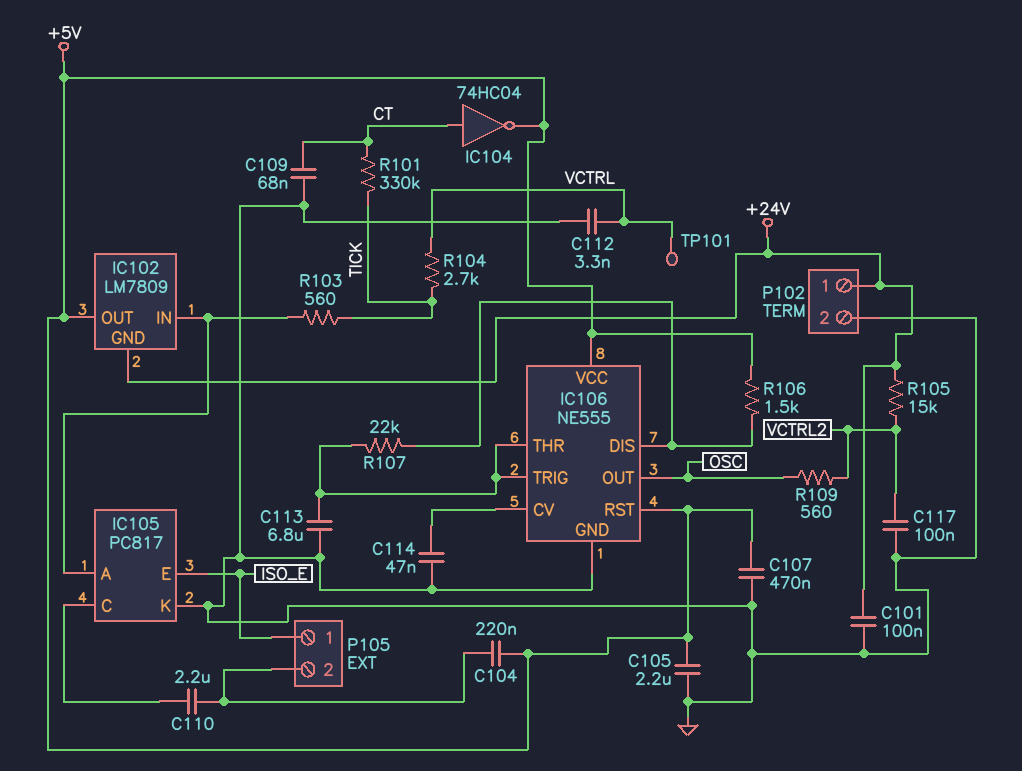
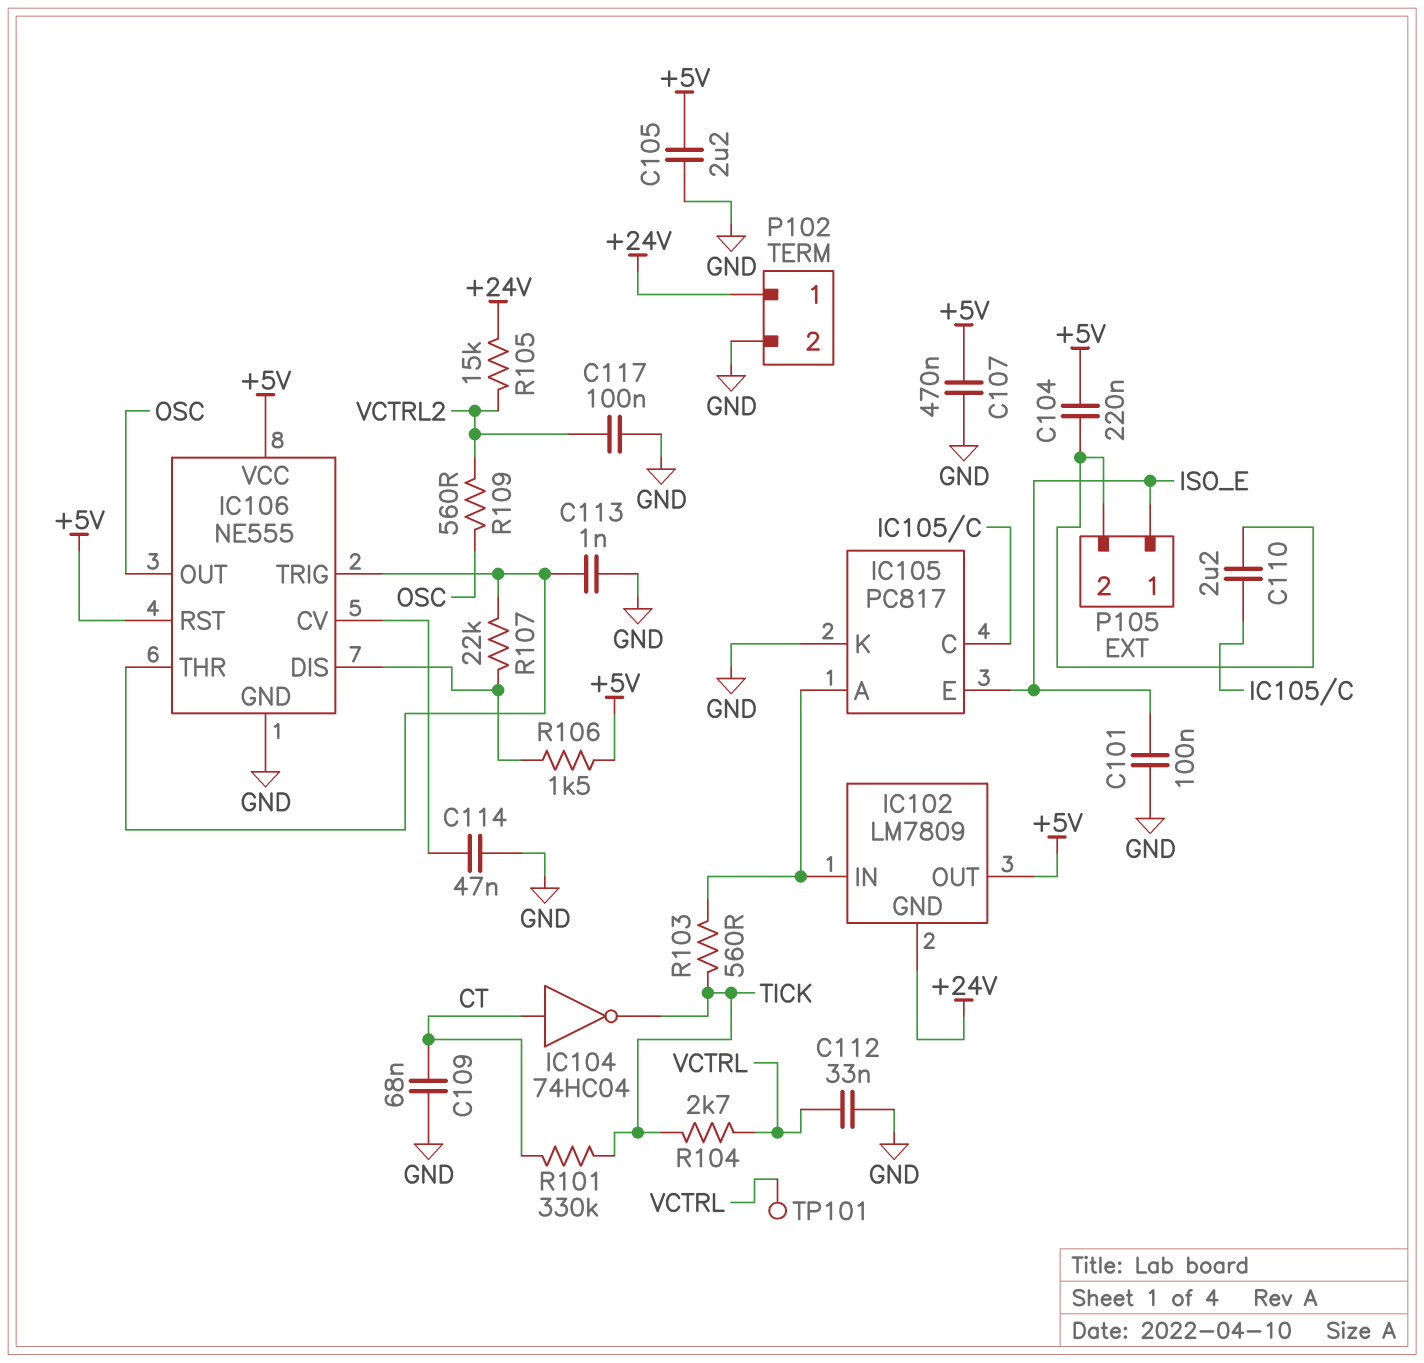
C101: 100nF (+24V, GND) -> 100nF (GND, ISO_E)
C112: 3.3nF (GND, VCTRL) -> 33nF (GND, VCTRL)
C113: 6.8uF (GND, IC106/THR) -> 1nF (GND, IC106/THR)
IC104: NOT 74HC04 (in CT, out +5V) -> NOT 74HC04 (in CT, out TICK)

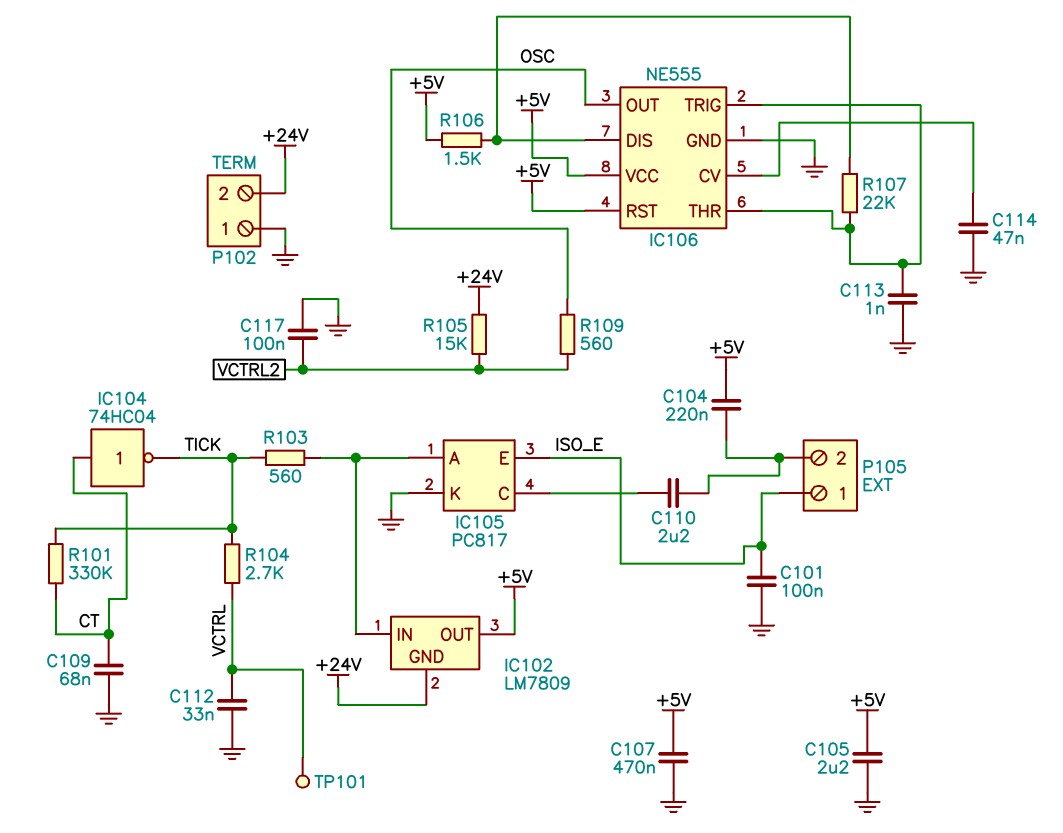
P102 pin 1: +24V -> GND
P102 pin 2: GND -> +24V

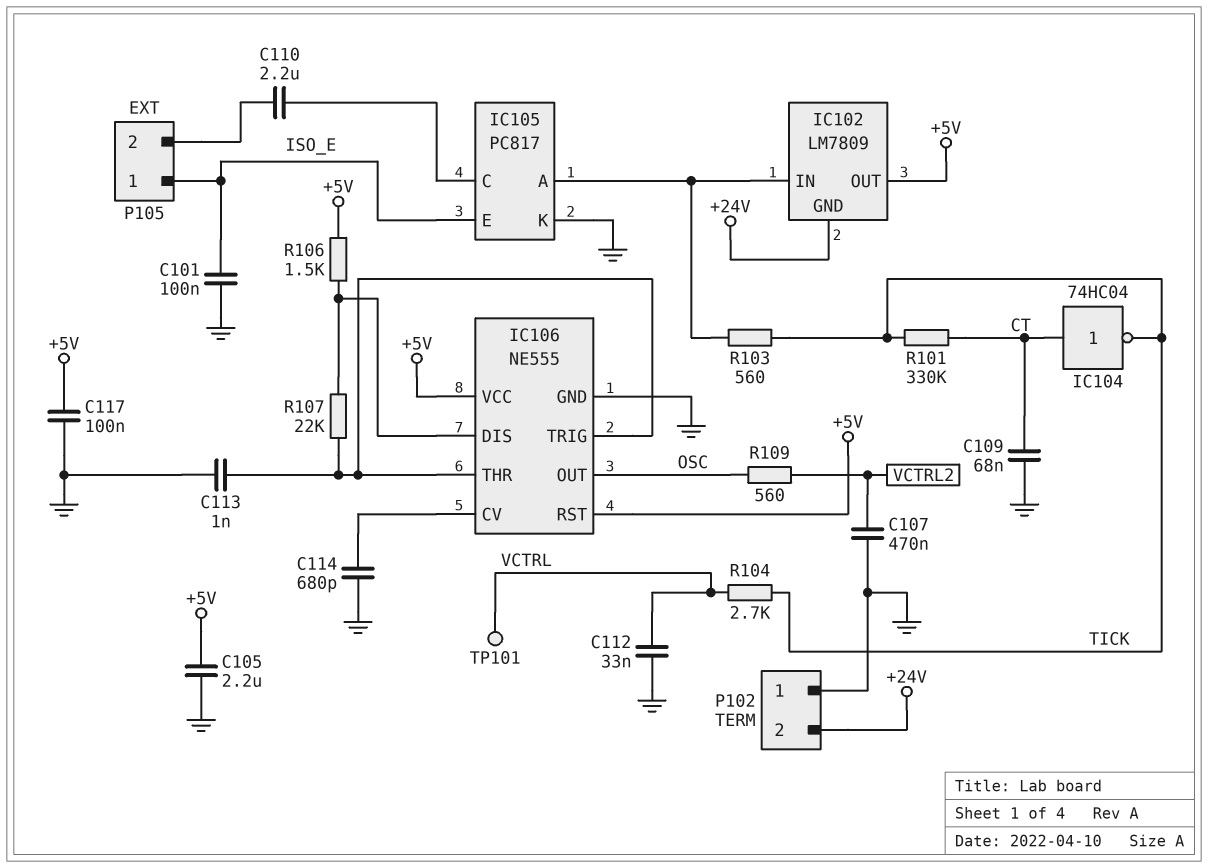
C104: 220nF (+5V, P105/2) -> none
C107: 470nF (+5V, GND) -> 470nF (GND, VCTRL2)
C114: 47nF (GND, IC106/CV) -> 680pF (GND, IC106/CV)
C117: 100nF (GND, VCTRL2) -> 100nF (+5V, GND)
R105: 15k (+24V, VCTRL2) -> none

